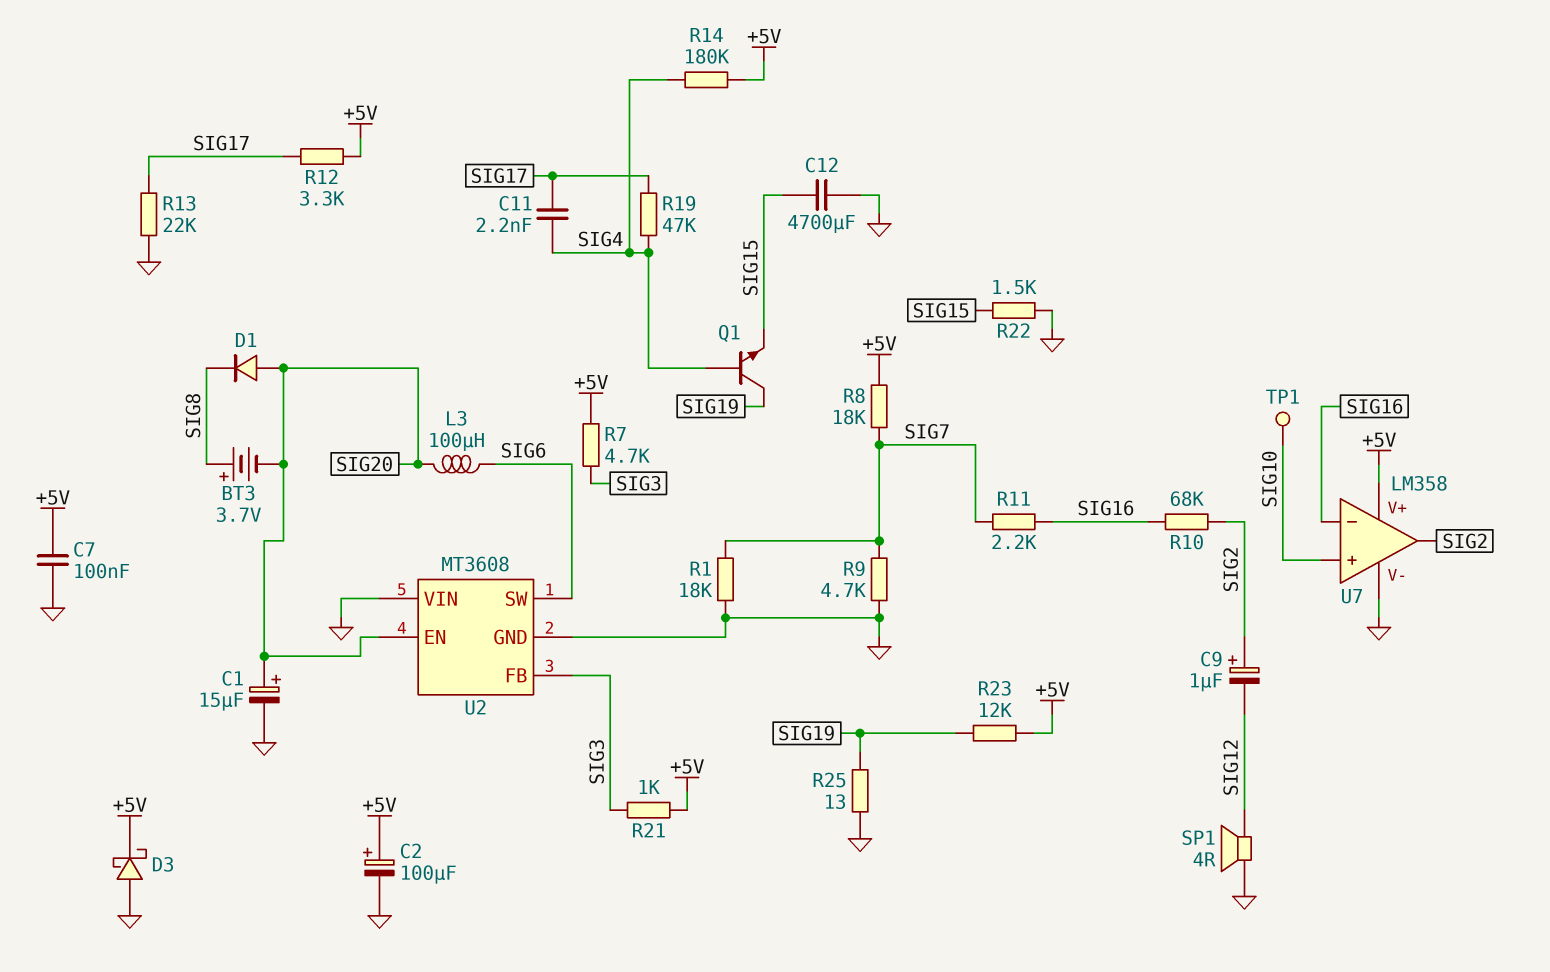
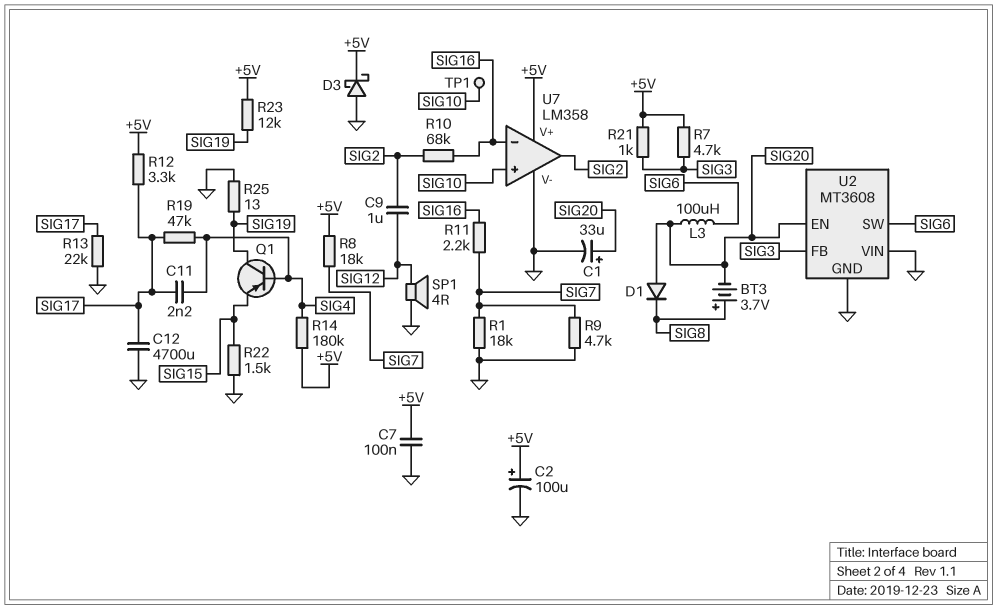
C1: 15uF (plus SIG20, minus GND) -> 33uF (plus SIG20, minus GND)
C9: 1uF (plus SIG2, minus SIG12) -> 1uF (SIG2, SIG12)
C12: 4700uF (GND, SIG15) -> 4700uF (GND, SIG17)
Q1: NPN (B SIG4, C SIG19, E SIG15) -> PNP (B SIG4, C SIG19, E SIG15)

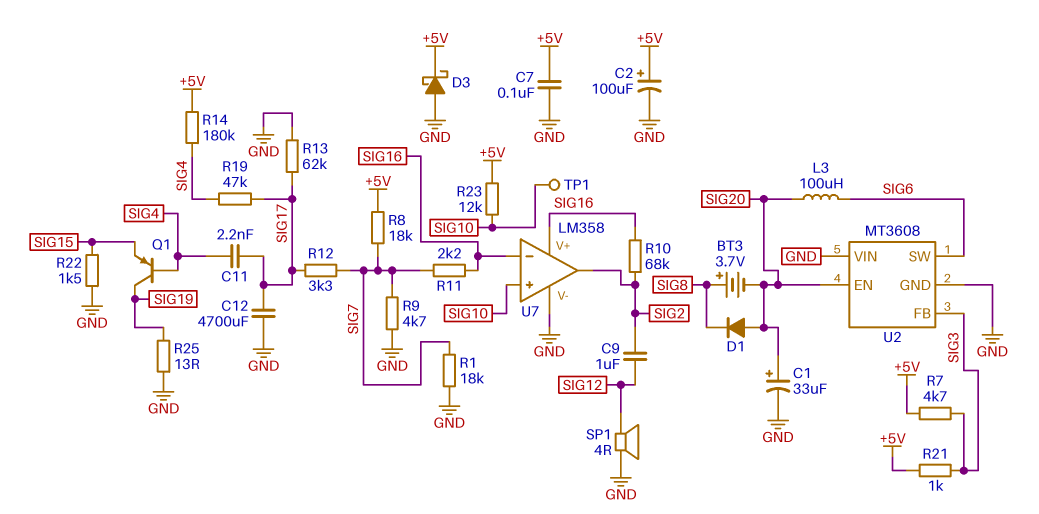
R12: 3.3k (+5V, SIG17) -> 3.3k (SIG7, SIG17)
R13: 22k (GND, SIG17) -> 62k (GND, SIG17)
R23: 12k (+5V, SIG19) -> 12k (+5V, SIG10)
U7 pin V+: +5V -> SIG16

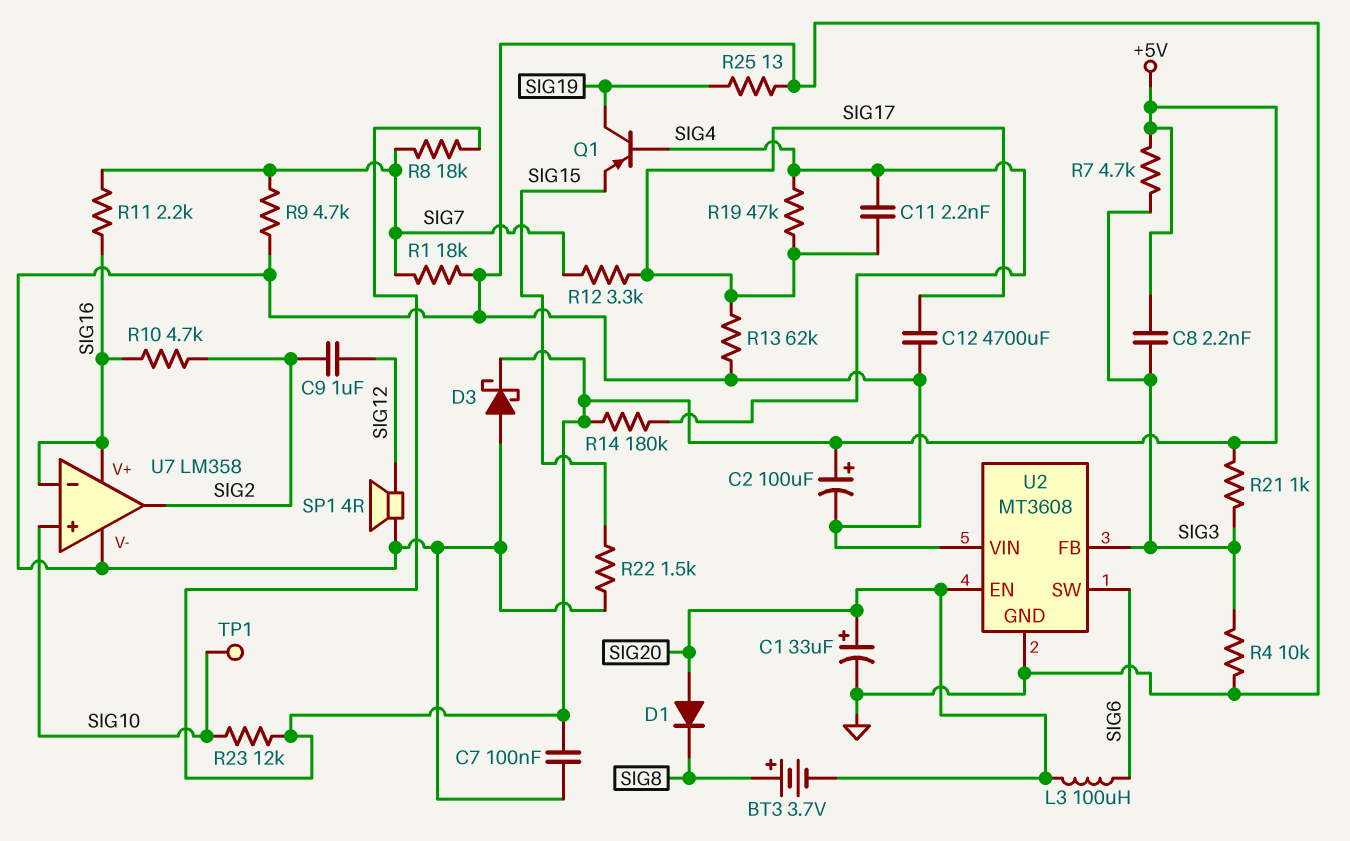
C8: none -> 2.2nF (+5V, SIG3)
R4: none -> 10k (GND, SIG3)
R10: 68k (SIG2, SIG16) -> 4.7k (SIG2, SIG16)

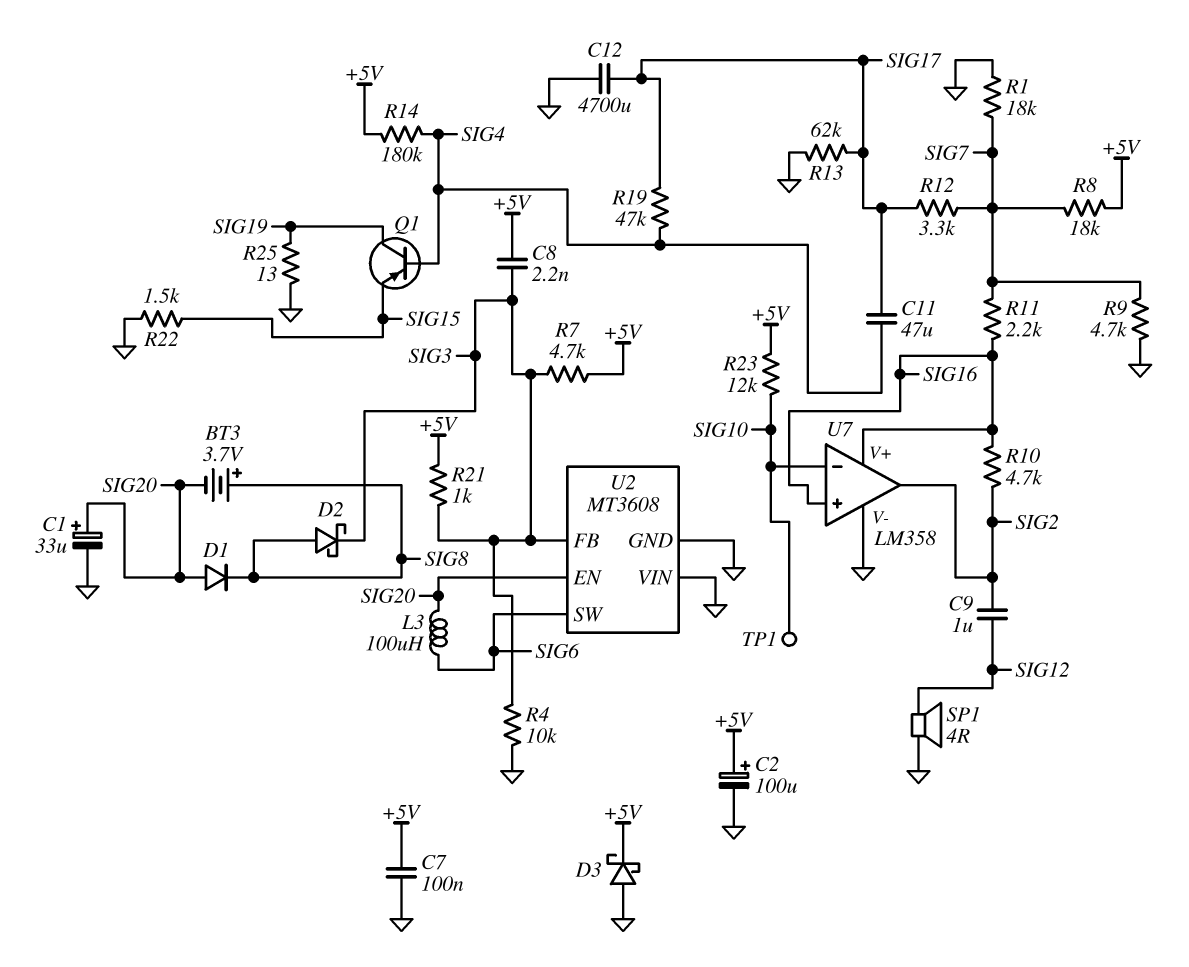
C11: 2.2nF (SIG4, SIG17) -> 47uF (SIG4, SIG17)
D2: none -> schottky (A SIG8, K SIG3)
U7 pin in+: SIG10 -> SIG16
U7 pin in-: SIG16 -> SIG10

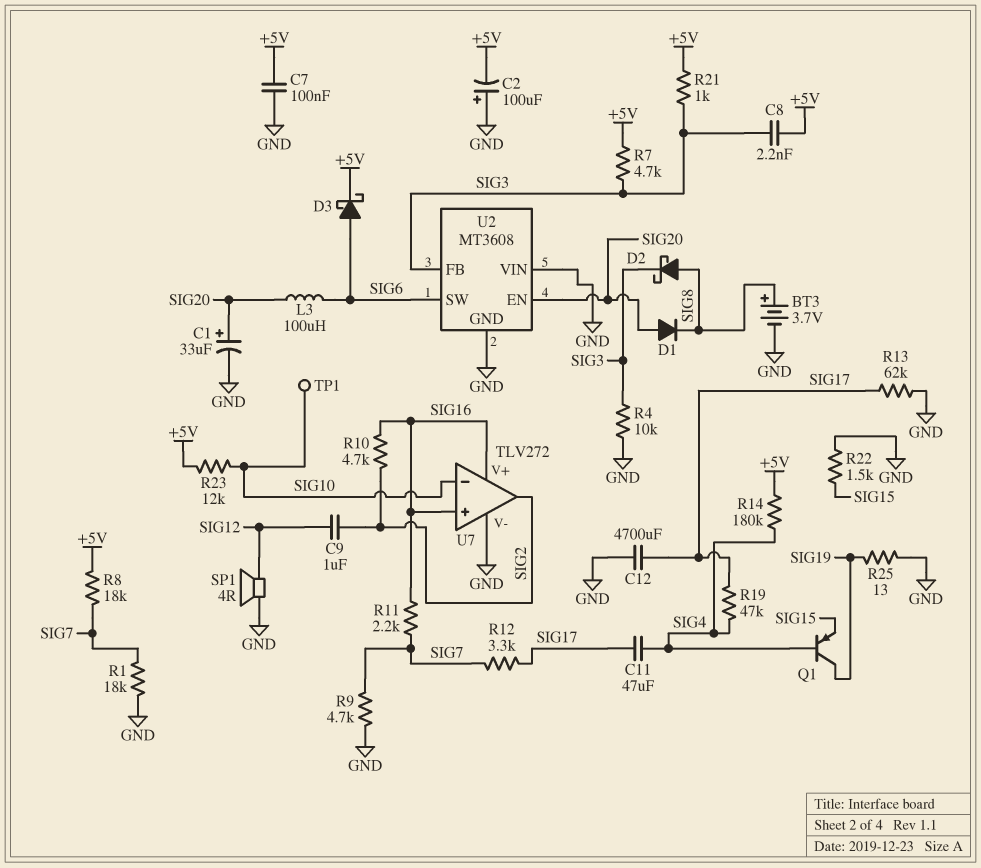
BT3: 3.7V (plus SIG8, minus SIG20) -> 3.7V (plus SIG8, minus GND)
C2: 100uF (plus +5V, minus GND) -> 100uF (plus GND, minus +5V)
D3: schottky (A GND, K +5V) -> schottky (A SIG6, K +5V)
U7: LM358 -> TLV272

